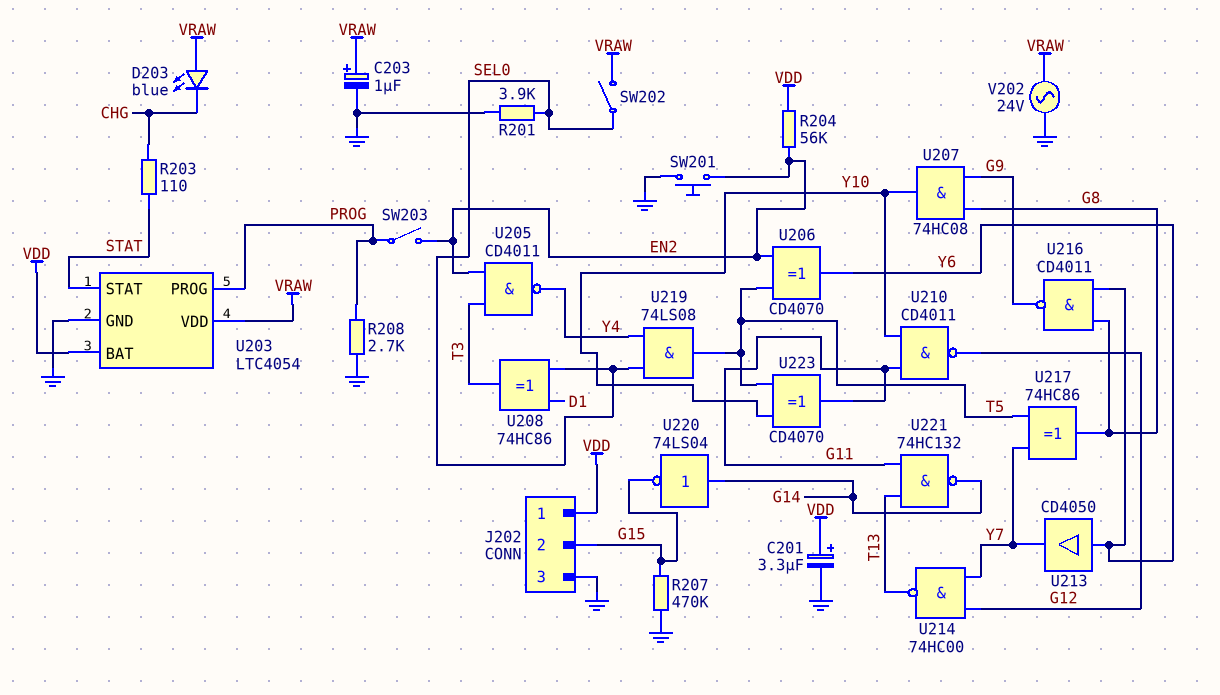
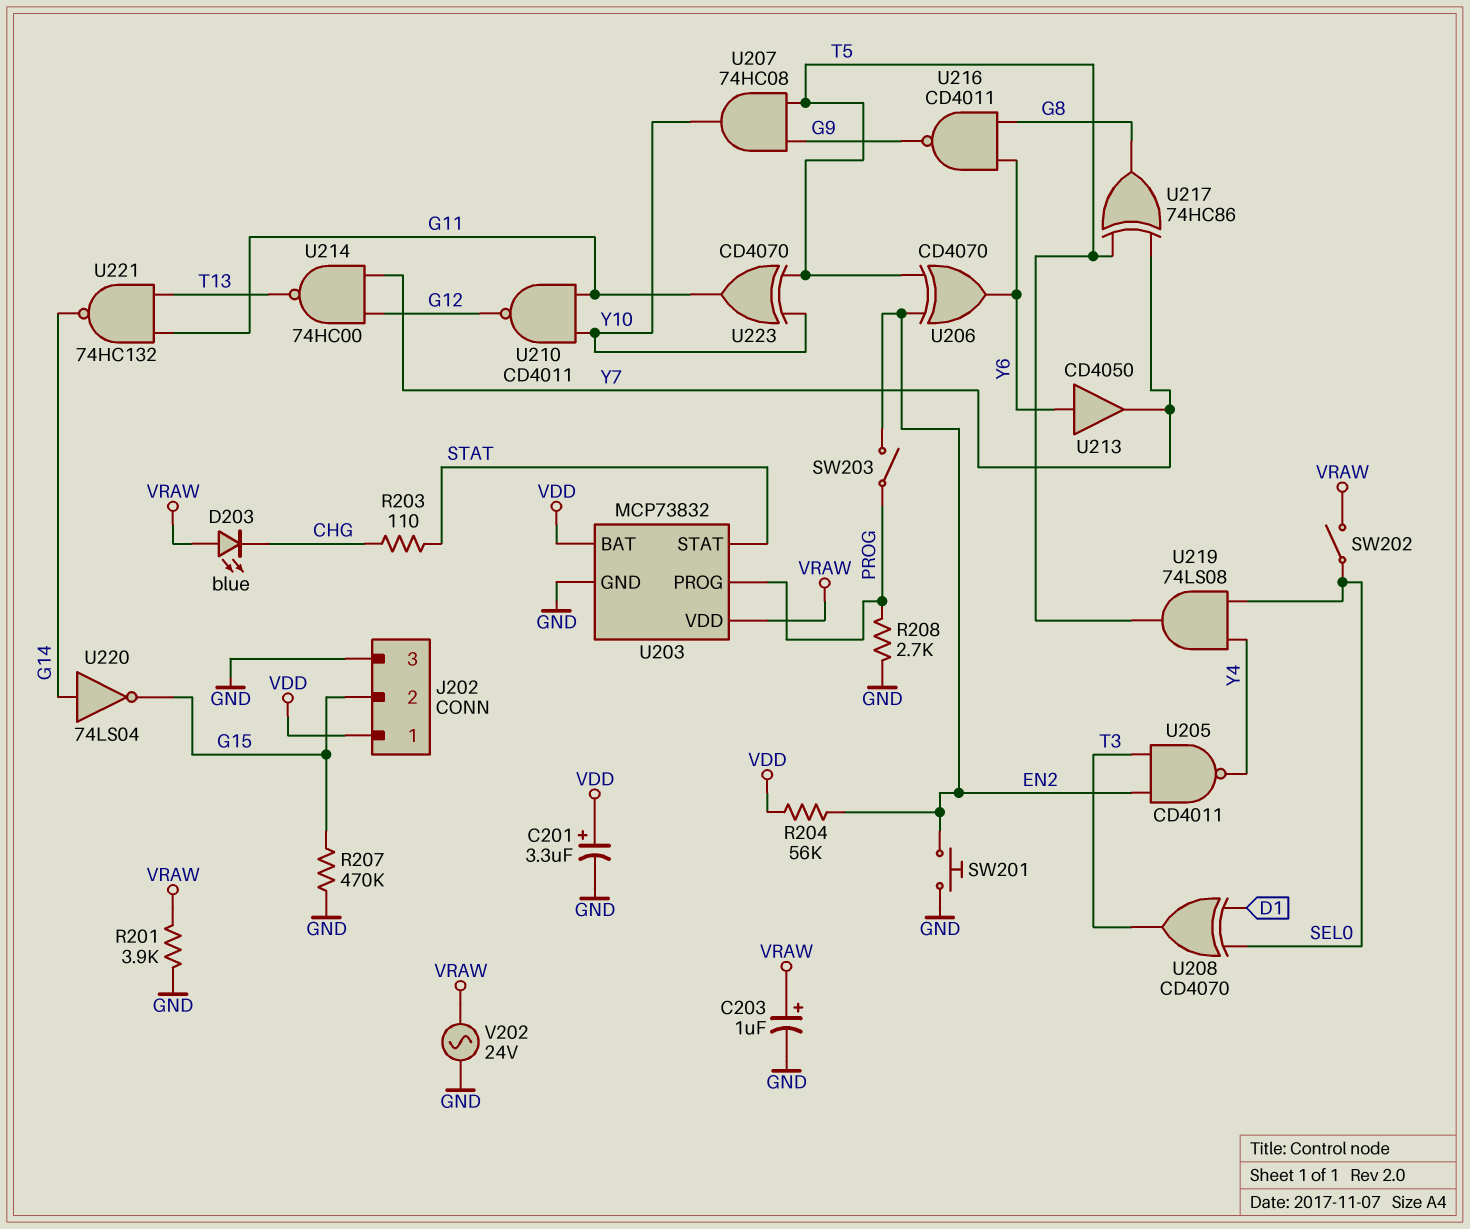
R201: 3.9k (GND, SEL0) -> 3.9k (GND, VRAW)
U203: LTC4054 -> MCP73832
U207: AND 74HC08 (in G8, in G9, out Y10) -> AND 74HC08 (in G9, in T5, out Y10)
U208: XOR 74HC86 (in D1, in SEL0, out T3) -> XOR CD4070 (in D1, in SEL0, out T3)

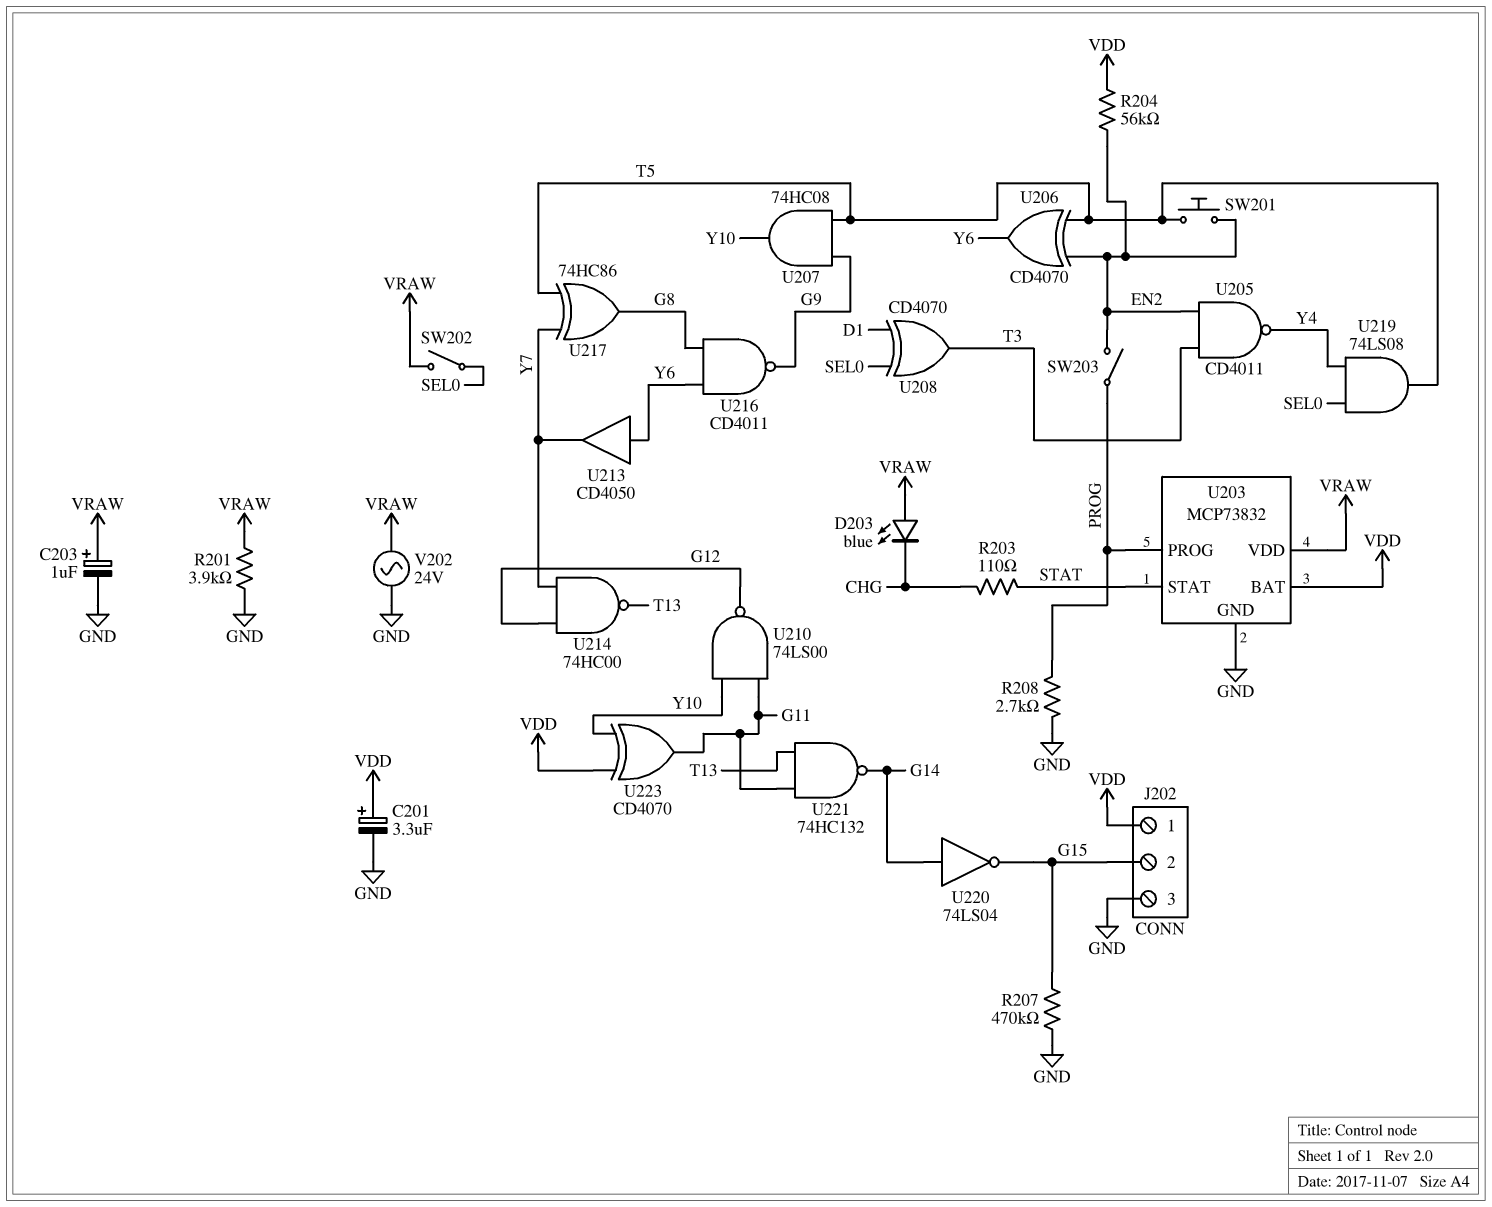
SW201: button (EN2, GND) -> button (EN2, T5)
U210: NAND CD4011 (in G11, in Y10, out G12) -> NAND 74LS00 (in G11, in Y10, out G12)
U223: XOR CD4070 (in T5, in Y10, out G11) -> XOR CD4070 (in VDD, in Y10, out G11)

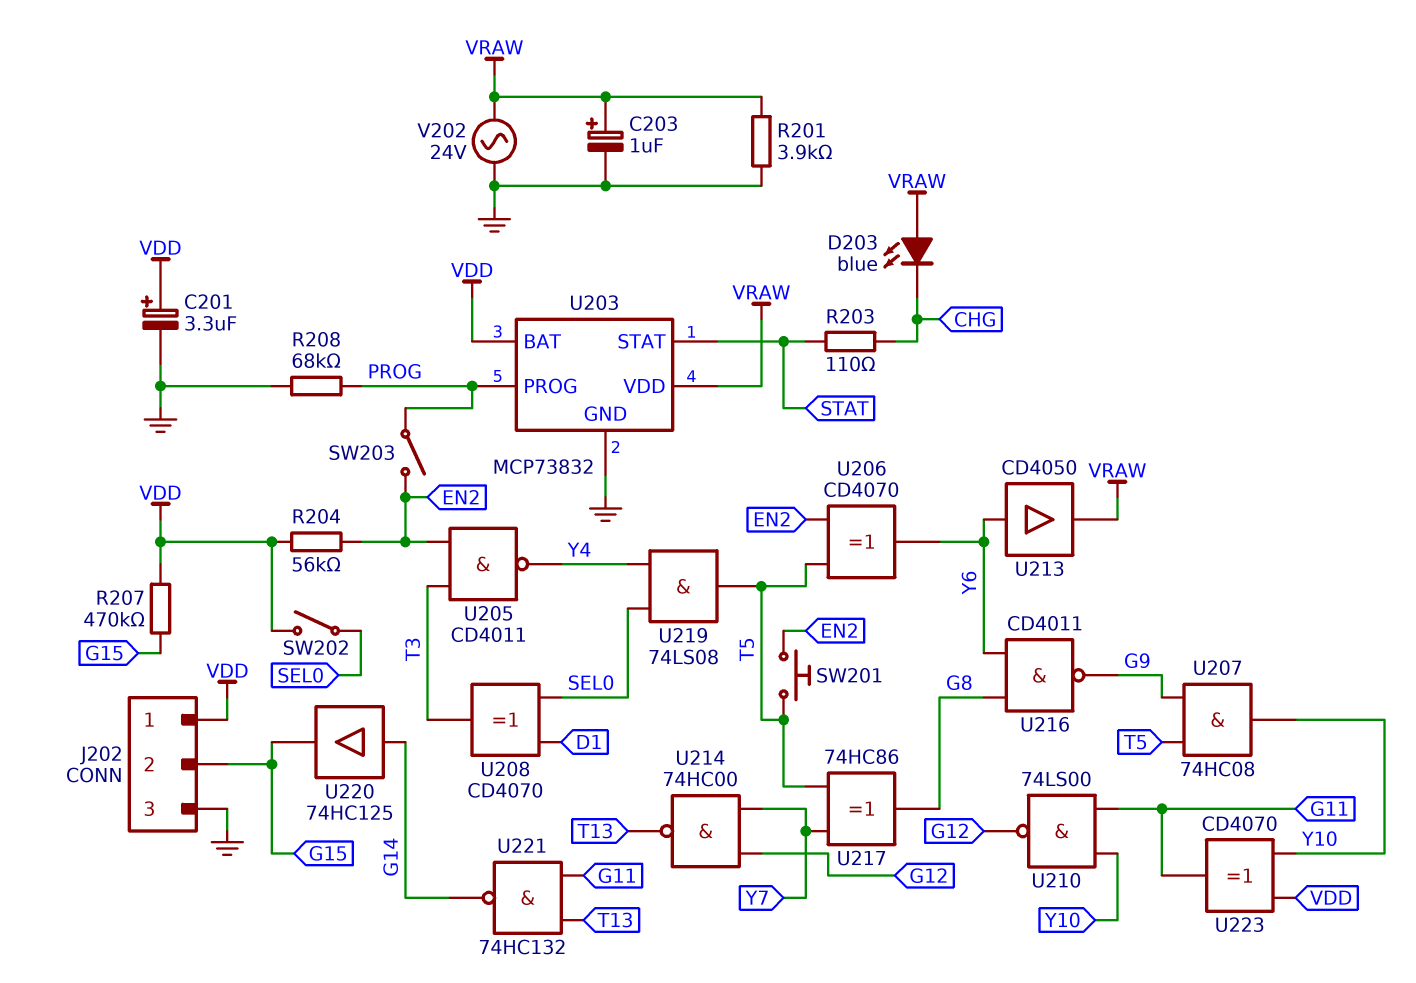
R207: 470k (G15, GND) -> 470k (G15, VDD)
R208: 2.7k (GND, PROG) -> 68k (GND, PROG)
SW202: switch (SEL0, VRAW) -> switch (SEL0, VDD)
U213: buffer CD4050 (in Y6, out Y7) -> buffer CD4050 (in Y6, out VRAW)
U220: NOT 74LS04 (in G14, out G15) -> buffer 74HC125 (in G14, out G15)

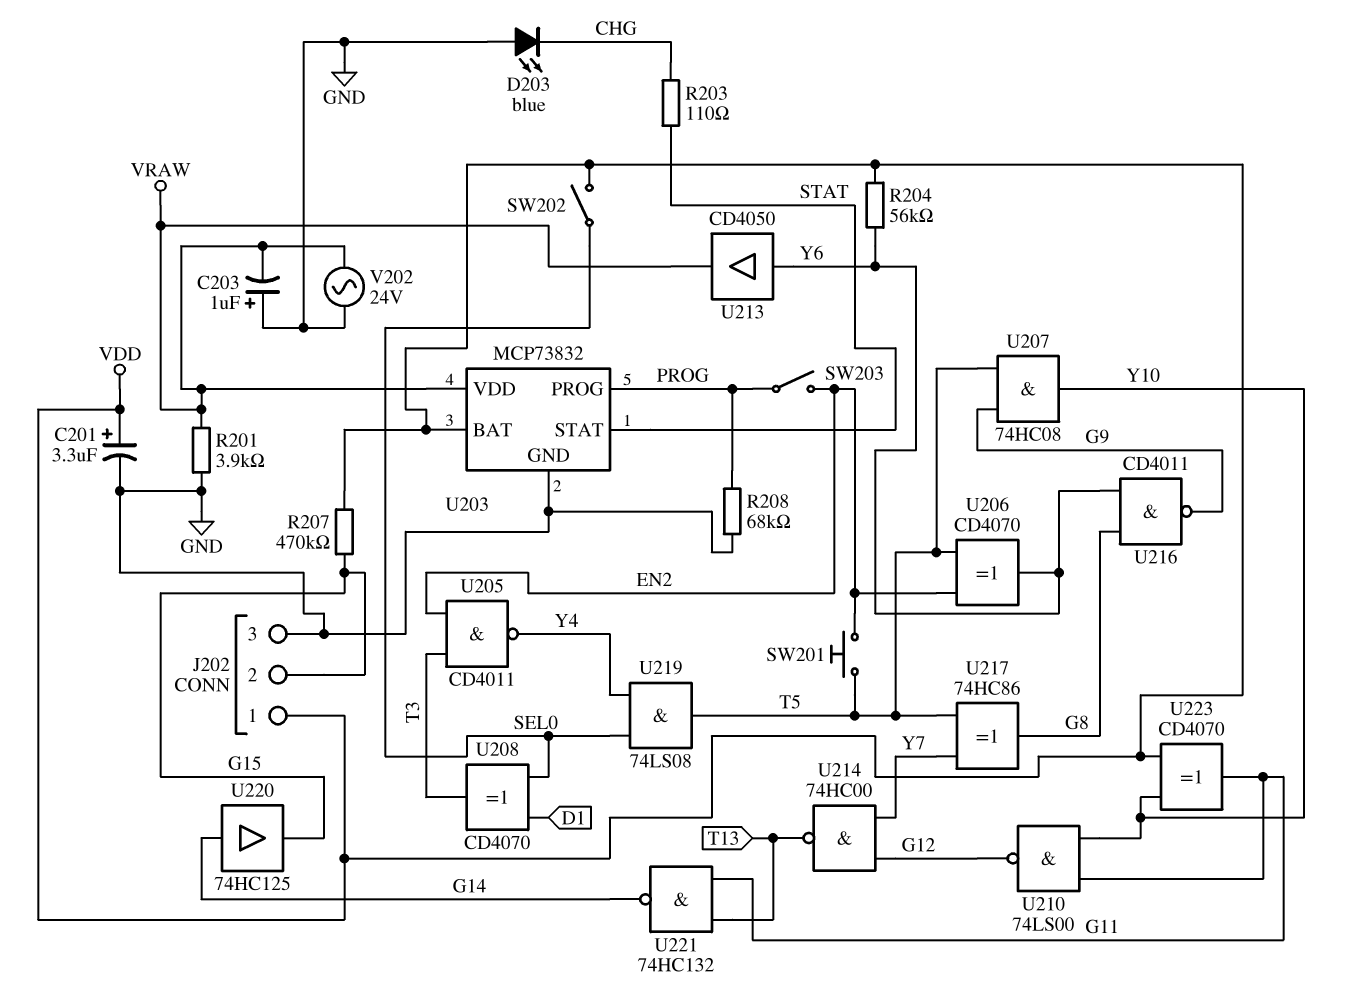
C203: 1uF (plus VRAW, minus GND) -> 1uF (plus GND, minus VRAW)
D203: LED blue (A VRAW, K CHG) -> LED blue (A GND, K CHG)
R204: 56k (EN2, VDD) -> 56k (VDD, Y6)

